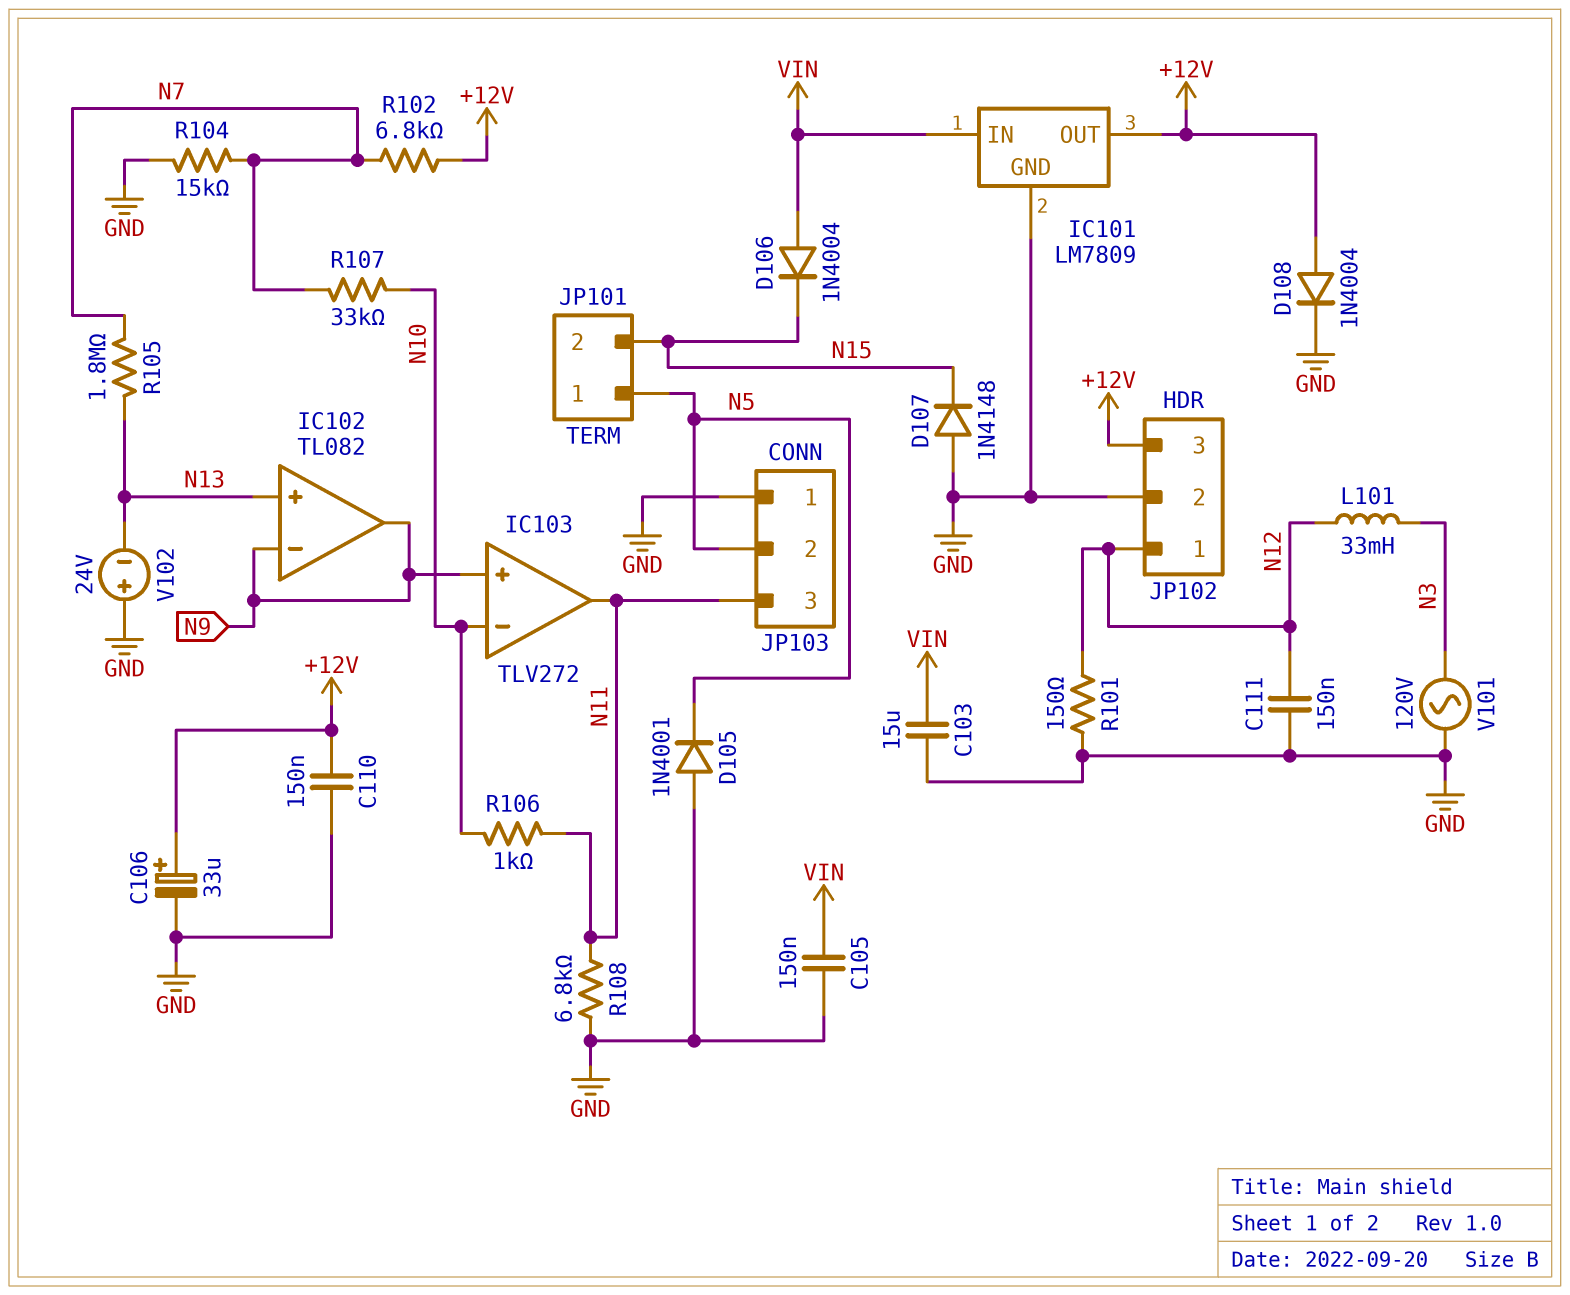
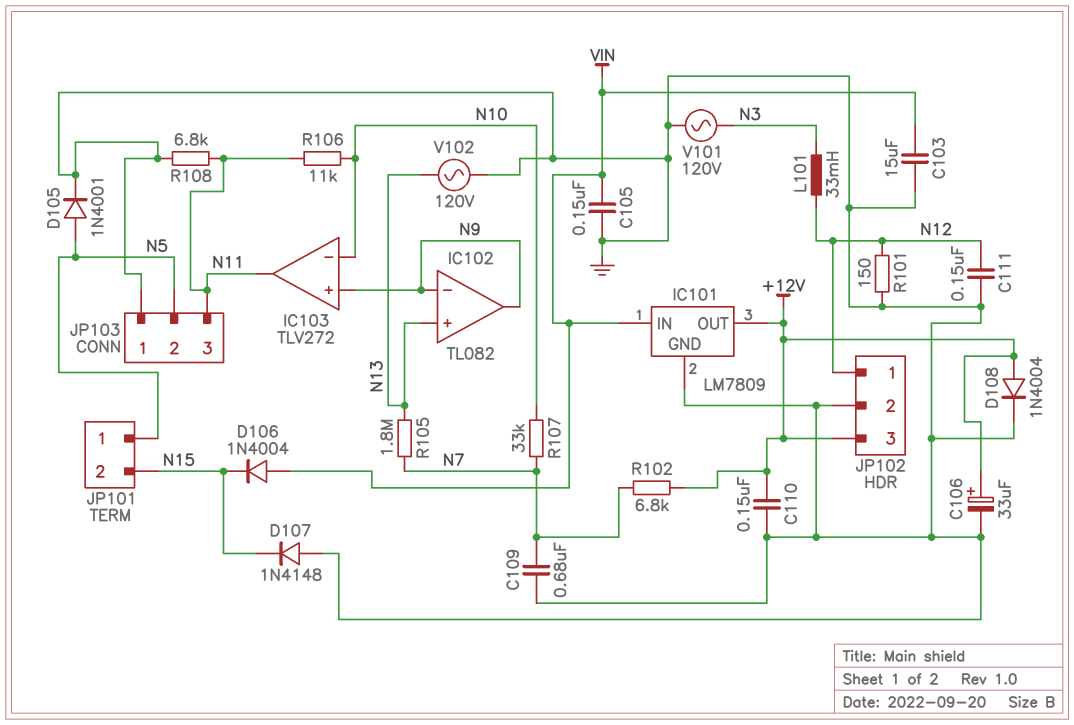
C109: none -> 680nF (GND, N7)
D105: diode 1N4001 (A GND, K N5) -> diode 1N4001 (A N5, K GND)
R104: 15k (GND, N7) -> none
R106: 1k (N10, N11) -> 11k (N10, N11)
V102: 24V (plus GND, minus N13) -> AC 120V (GND, N13)

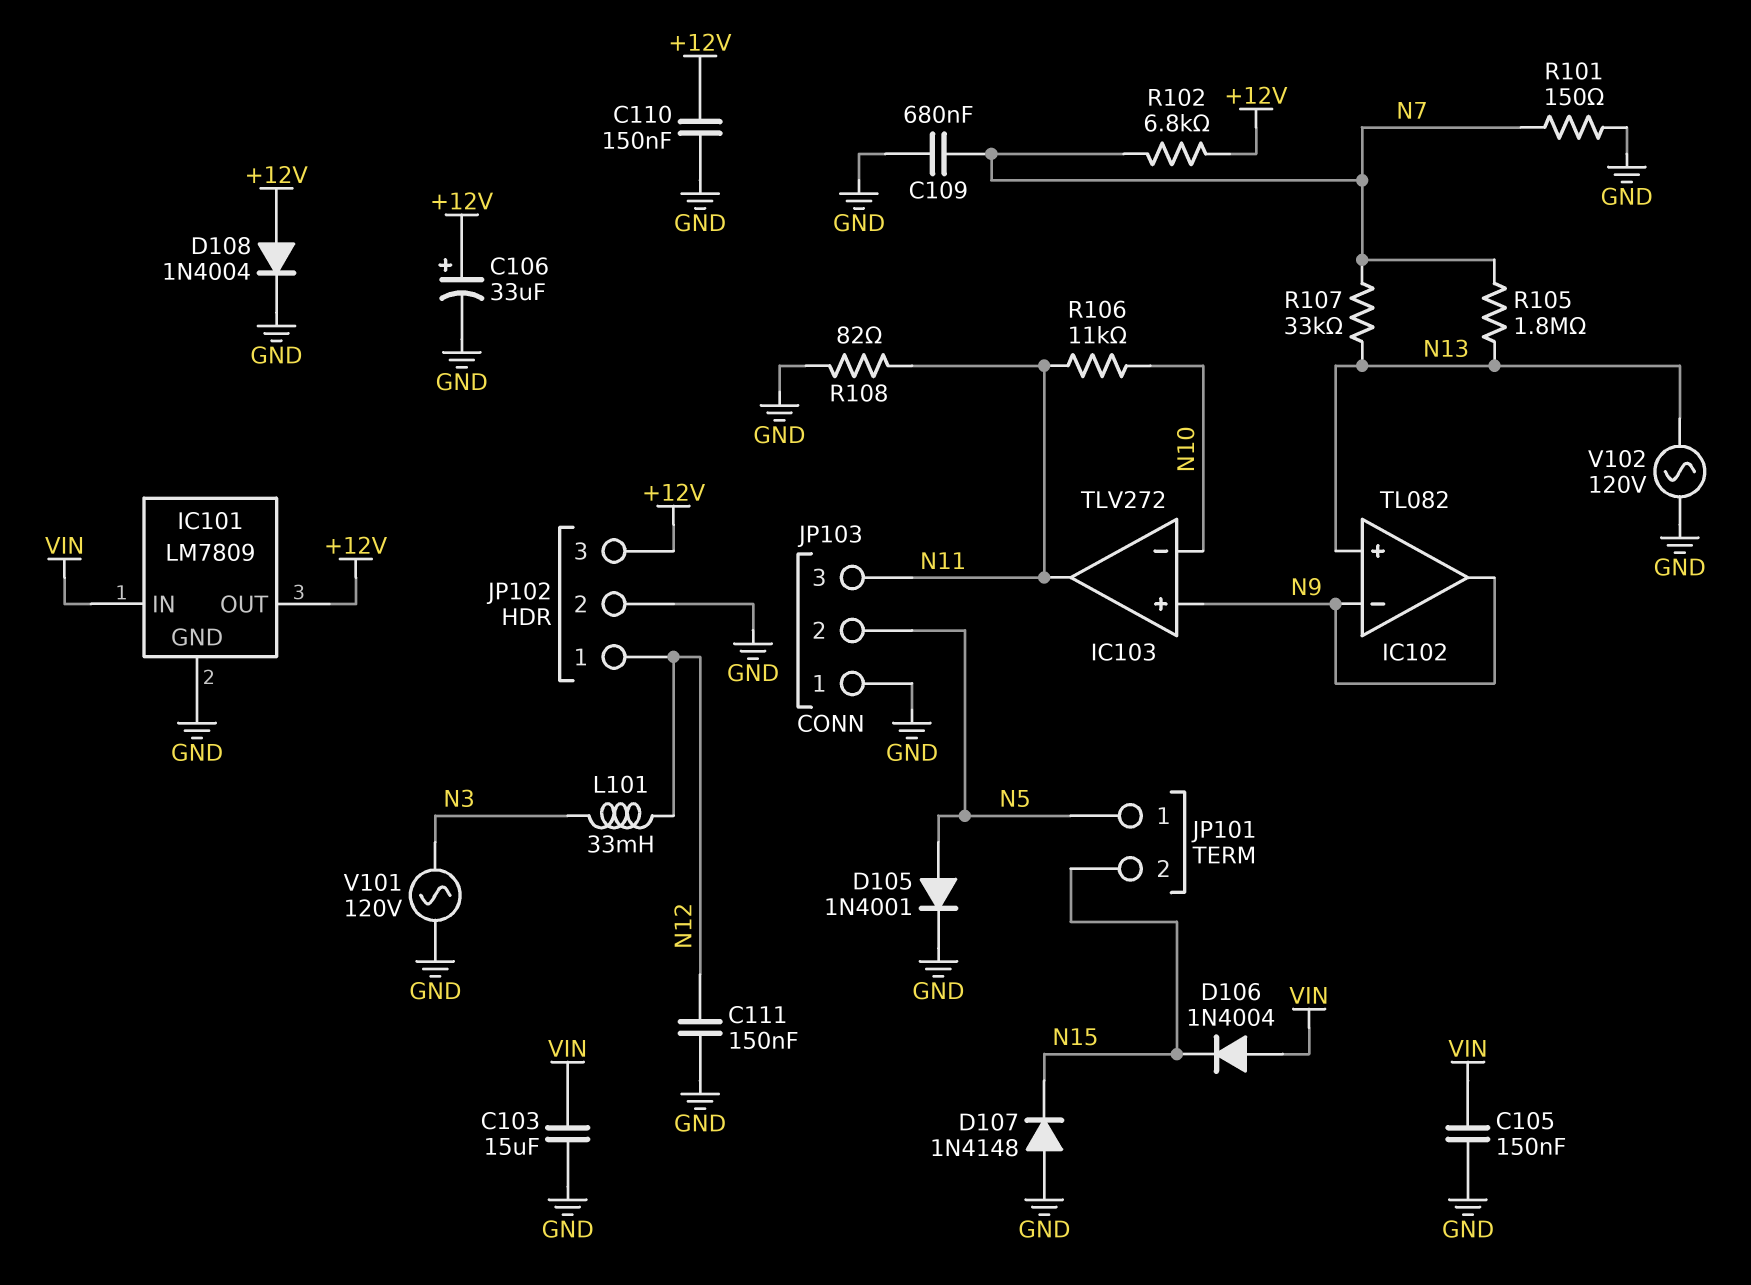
R101: 150 (GND, N12) -> 150 (GND, N7)
R107: 33k (N7, N10) -> 33k (N7, N13)
R108: 6.8k (GND, N11) -> 82 (GND, N11)

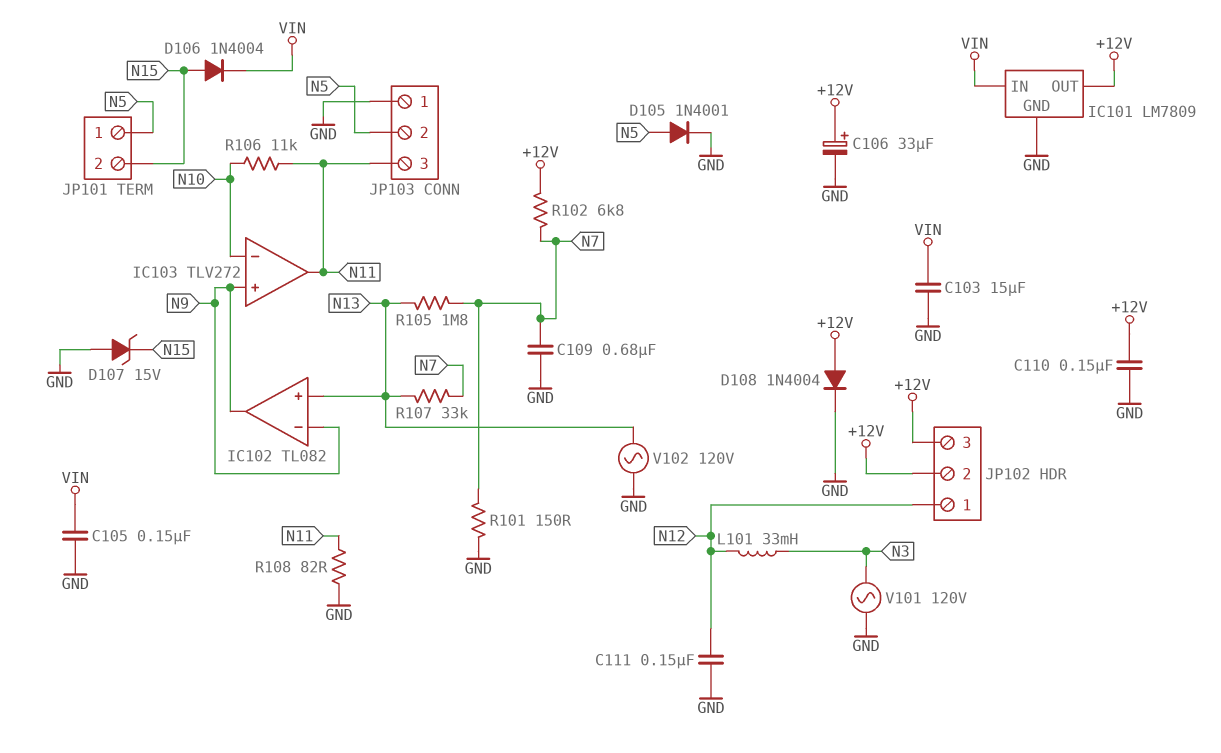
D106: diode 1N4004 (A VIN, K N15) -> diode 1N4004 (A N15, K VIN)
D107: diode 1N4148 (A GND, K N15) -> zener 15V (A GND, K N15)
JP102 pin 2: GND -> +12V

